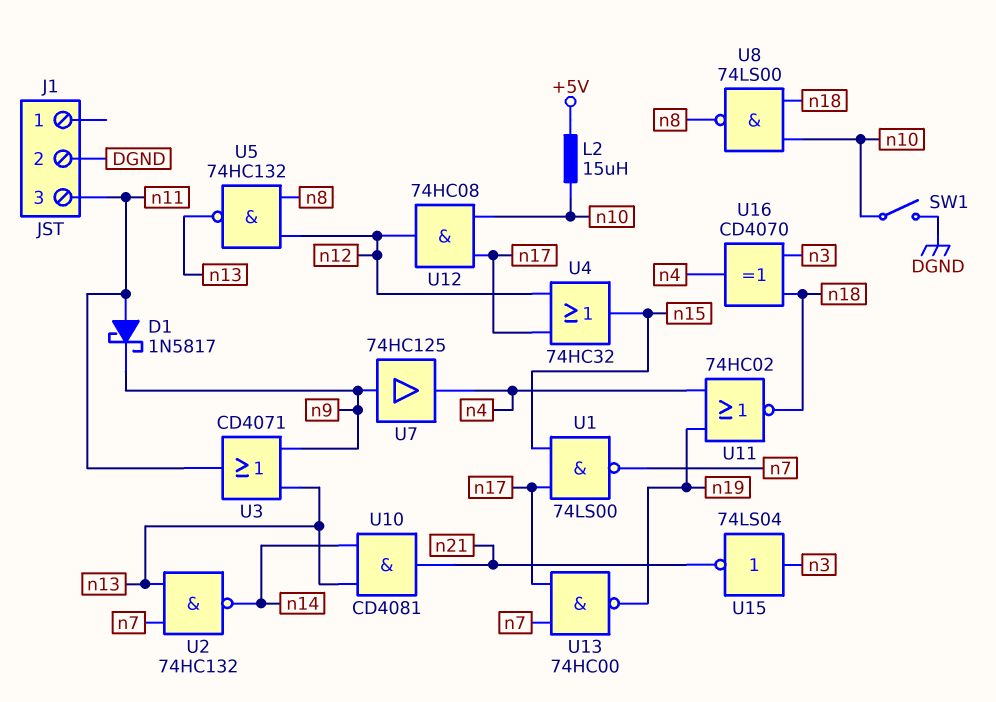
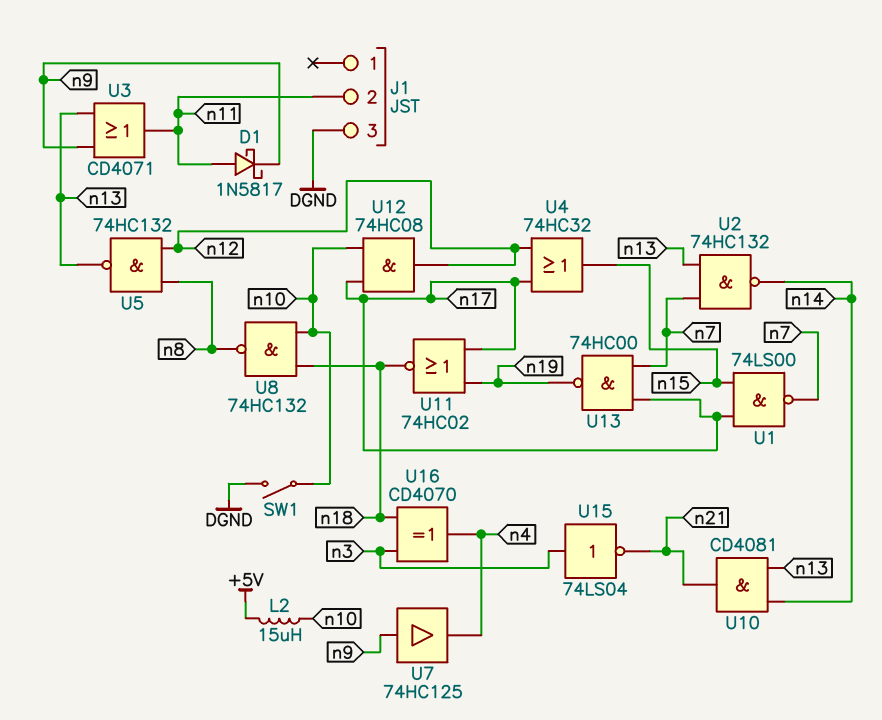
J1 pin 2: DGND -> n11
J1 pin 3: n11 -> DGND
U8: NAND 74LS00 (in n10, in n18, out n8) -> NAND 74HC132 (in n10, in n18, out n8)
U11: NOR 74HC02 (in n4, in n19, out n18) -> NOR 74HC02 (in n17, in n19, out n18)

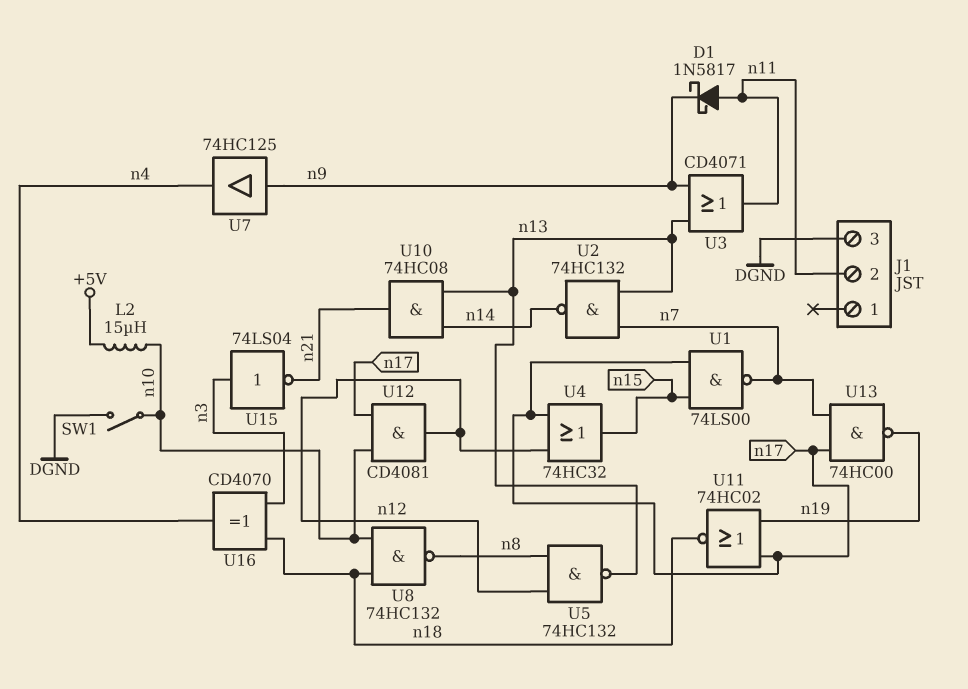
U10: AND CD4081 (in n13, in n14, out n21) -> AND 74HC08 (in n13, in n14, out n21)
U12: AND 74HC08 (in n10, in n17, out n12) -> AND CD4081 (in n10, in n17, out n12)

